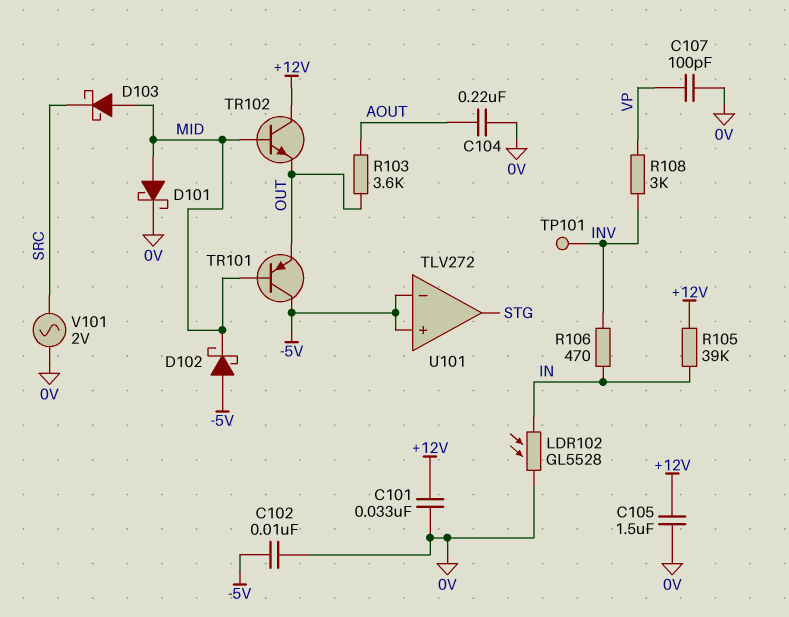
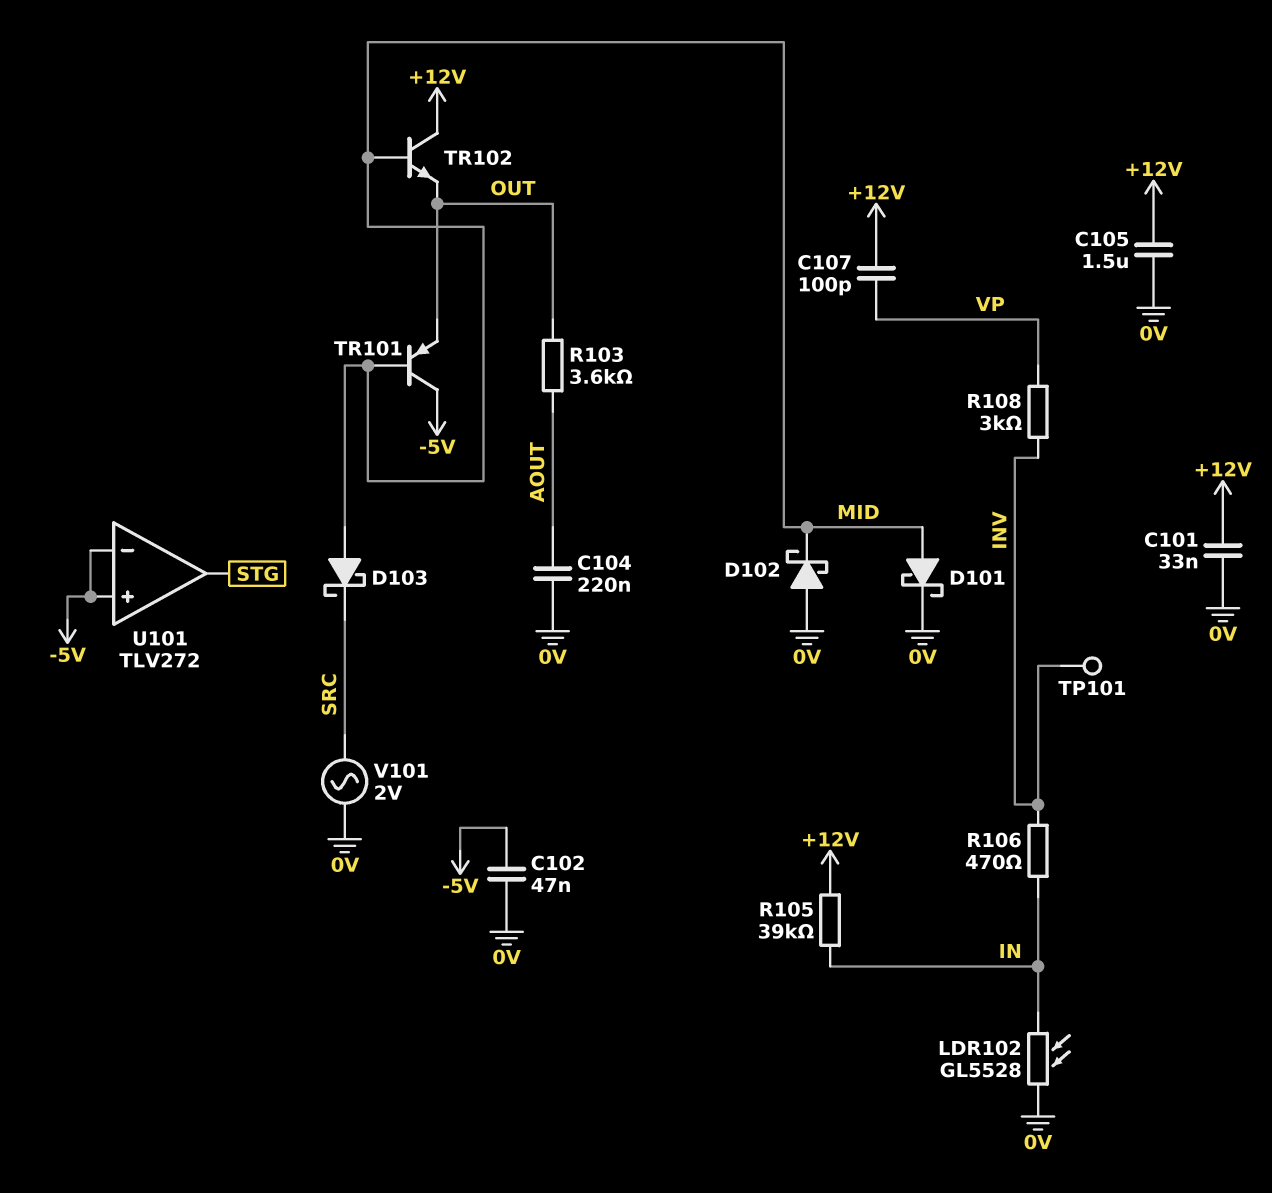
C102: 10nF (-5V, 0V) -> 47nF (-5V, 0V)
C107: 100pF (0V, VP) -> 100pF (+12V, VP)
D102: schottky (A -5V, K MID) -> schottky (A 0V, K MID)

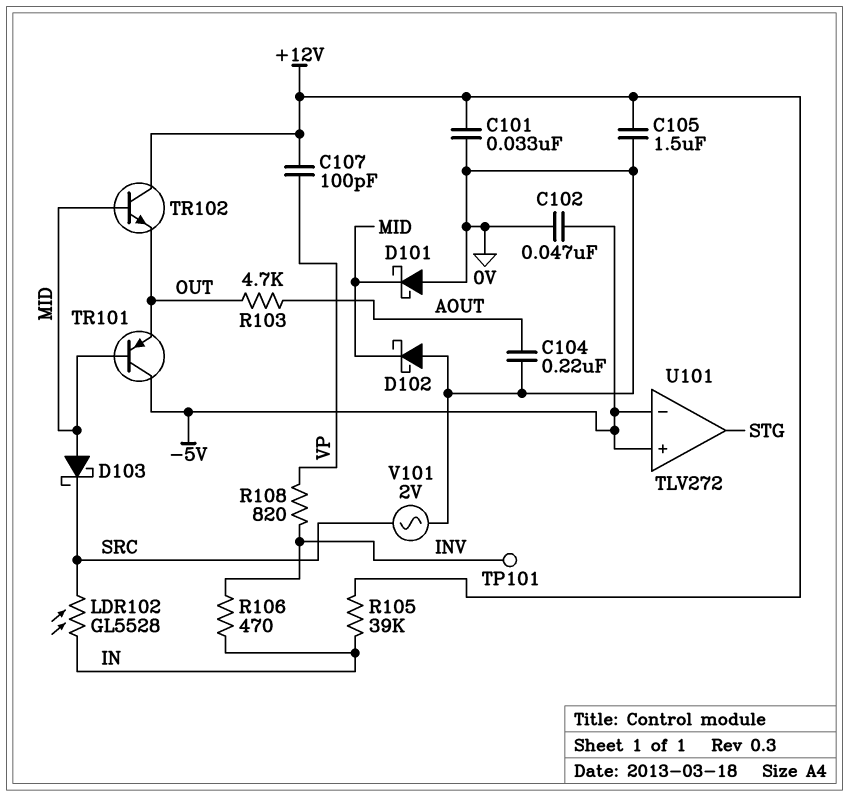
D101: schottky (A MID, K 0V) -> schottky (A 0V, K MID)
LDR102: GL5528 (0V, IN) -> GL5528 (IN, SRC)
R103: 3.6k (AOUT, OUT) -> 4.7k (AOUT, OUT)
R108: 3k (INV, VP) -> 820 (INV, VP)

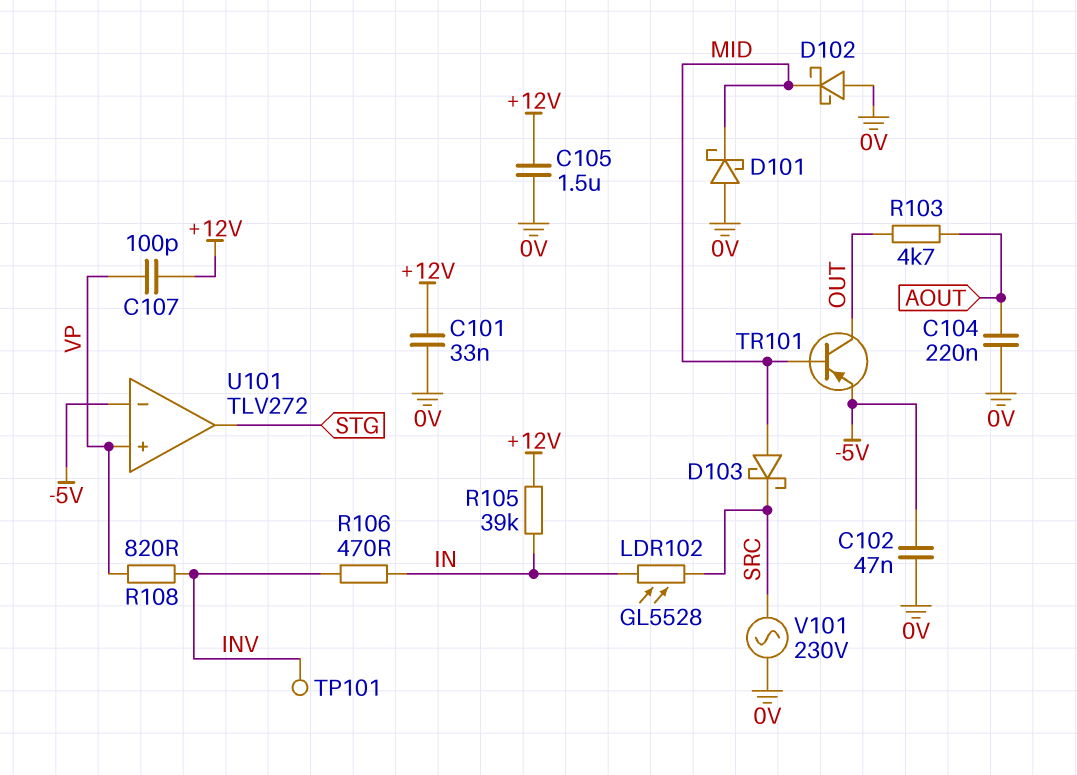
TR101: PNP (B MID, C -5V, E OUT) -> PNP (B MID, C OUT, E -5V)
TR102: NPN (B MID, C +12V, E OUT) -> none
U101 pin in+: -5V -> VP
V101: AC 2V (0V, SRC) -> AC 230V (0V, SRC)

